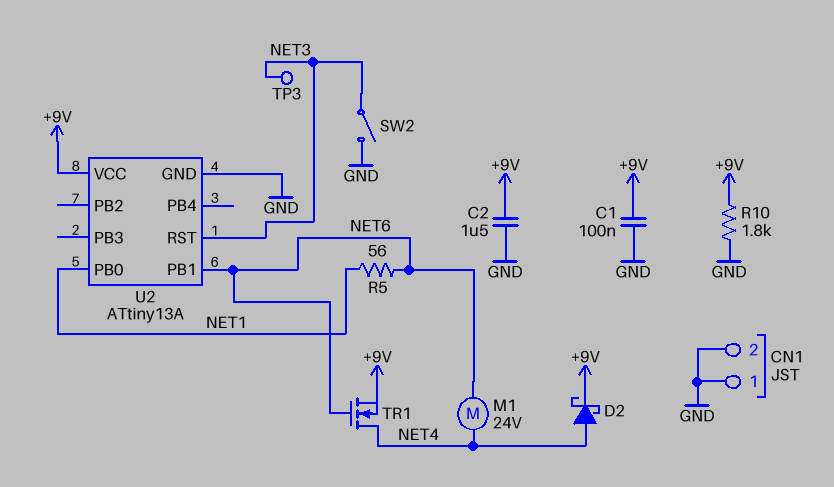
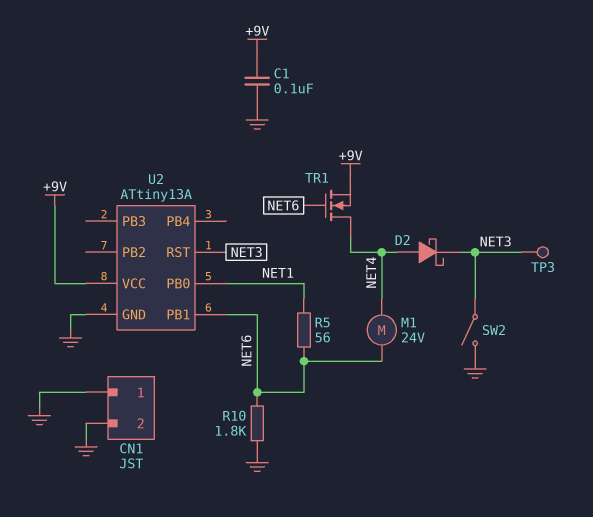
C2: 1.5uF (+9V, GND) -> none
D2: schottky (A NET4, K +9V) -> schottky (A NET4, K NET3)
R10: 1.8k (+9V, GND) -> 1.8k (GND, NET6)

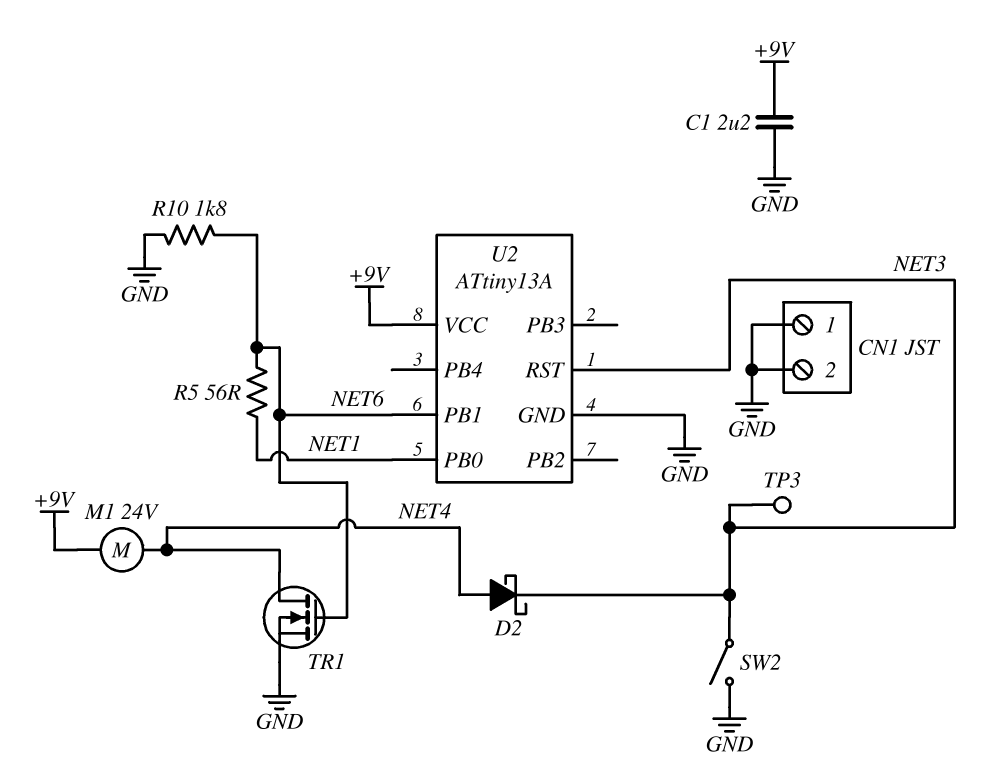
C1: 100nF (+9V, GND) -> 2.2uF (+9V, GND)
M1: motor 24V (NET4, NET6) -> motor 24V (+9V, NET4)
TR1: NMOS (G NET6, D NET4, S +9V) -> NMOS (G NET6, D NET4, S GND)

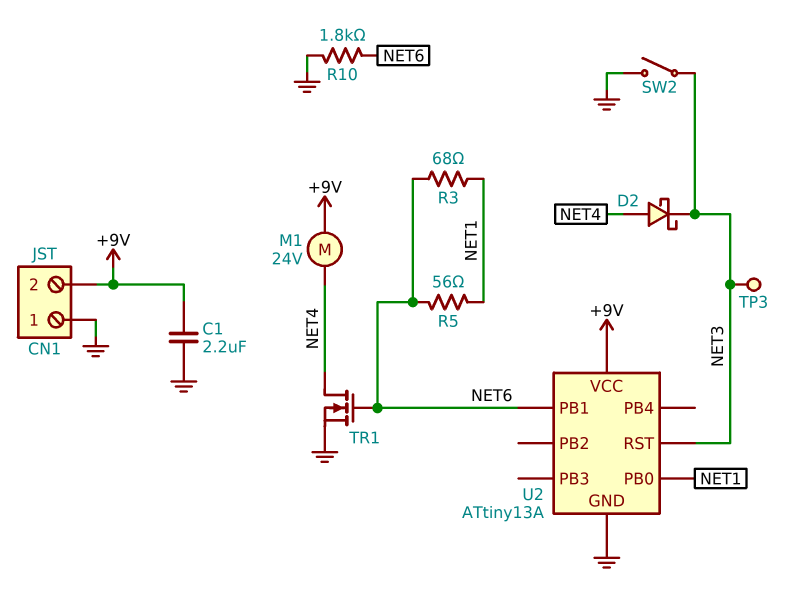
CN1 pin 2: GND -> +9V
R3: none -> 68 (NET1, NET6)

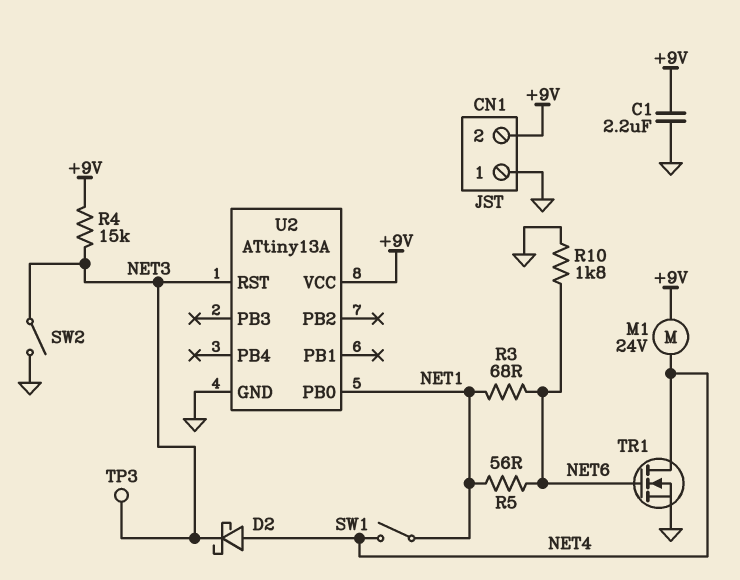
R4: none -> 15k (+9V, NET3)
SW1: none -> switch (NET1, NET4)
U2 pin PB1: NET6 -> none

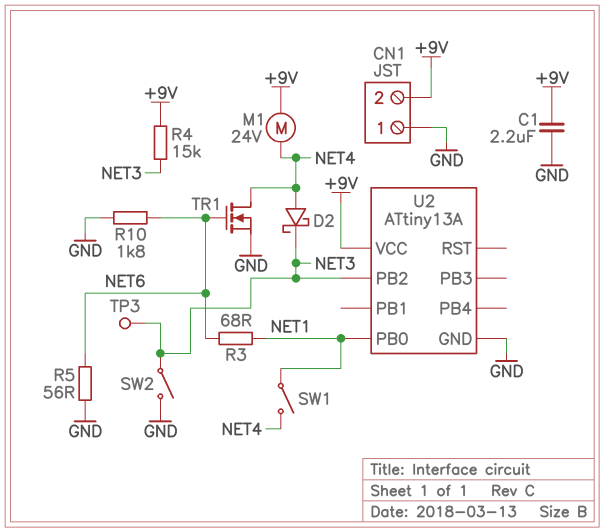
R5: 56 (NET1, NET6) -> 56 (GND, NET6)
U2 pin PB2: none -> NET3
U2 pin RST: NET3 -> none

